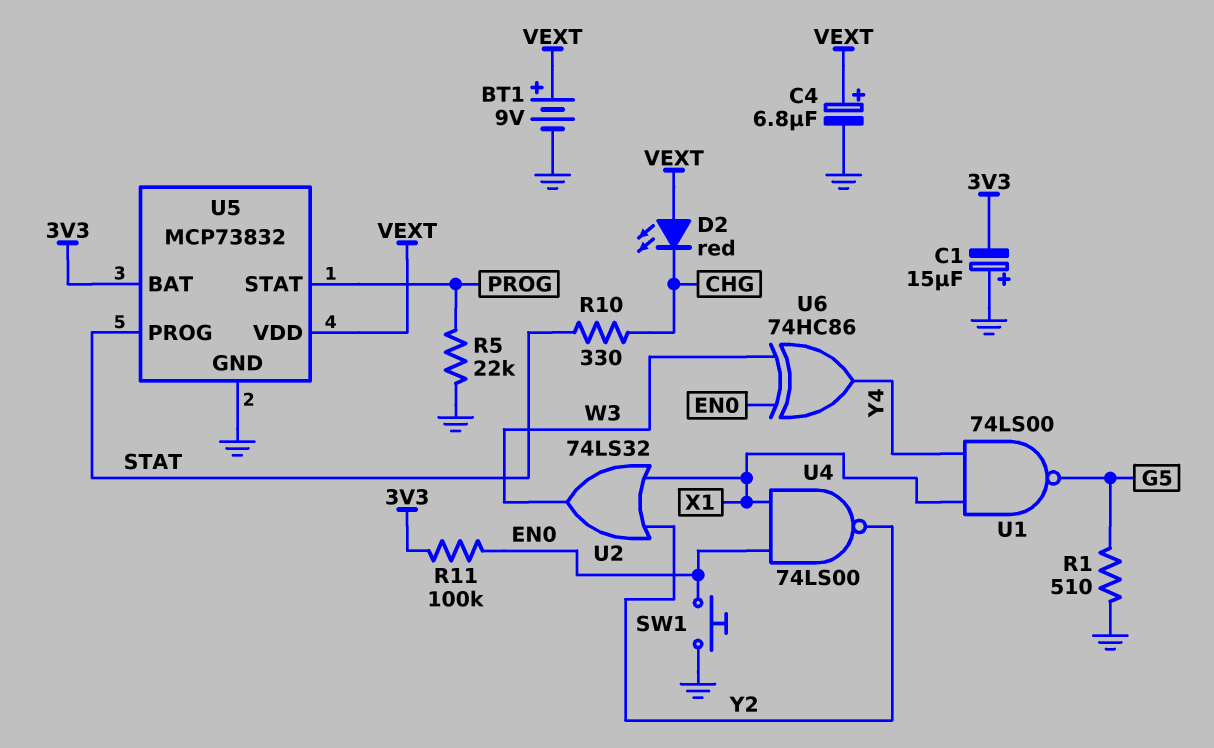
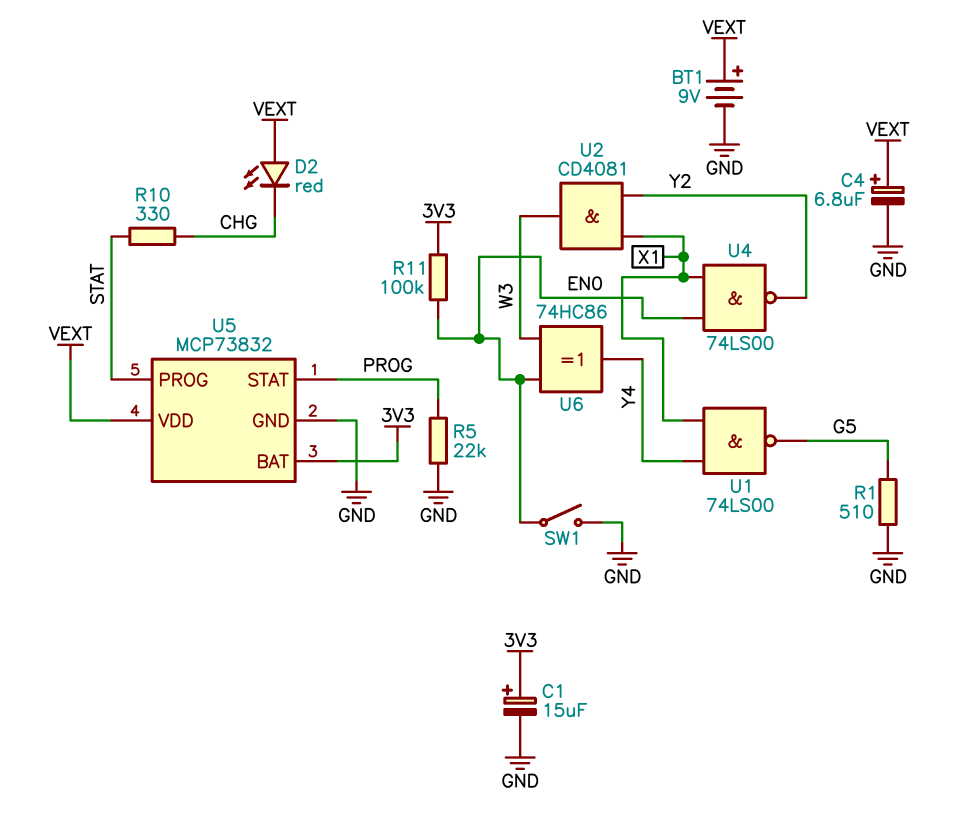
C1: 15uF (plus GND, minus 3V3) -> 15uF (plus 3V3, minus GND)
SW1: button (EN0, GND) -> switch (EN0, GND)
U2: OR 74LS32 (in X1, in Y2, out W3) -> AND CD4081 (in X1, in Y2, out W3)

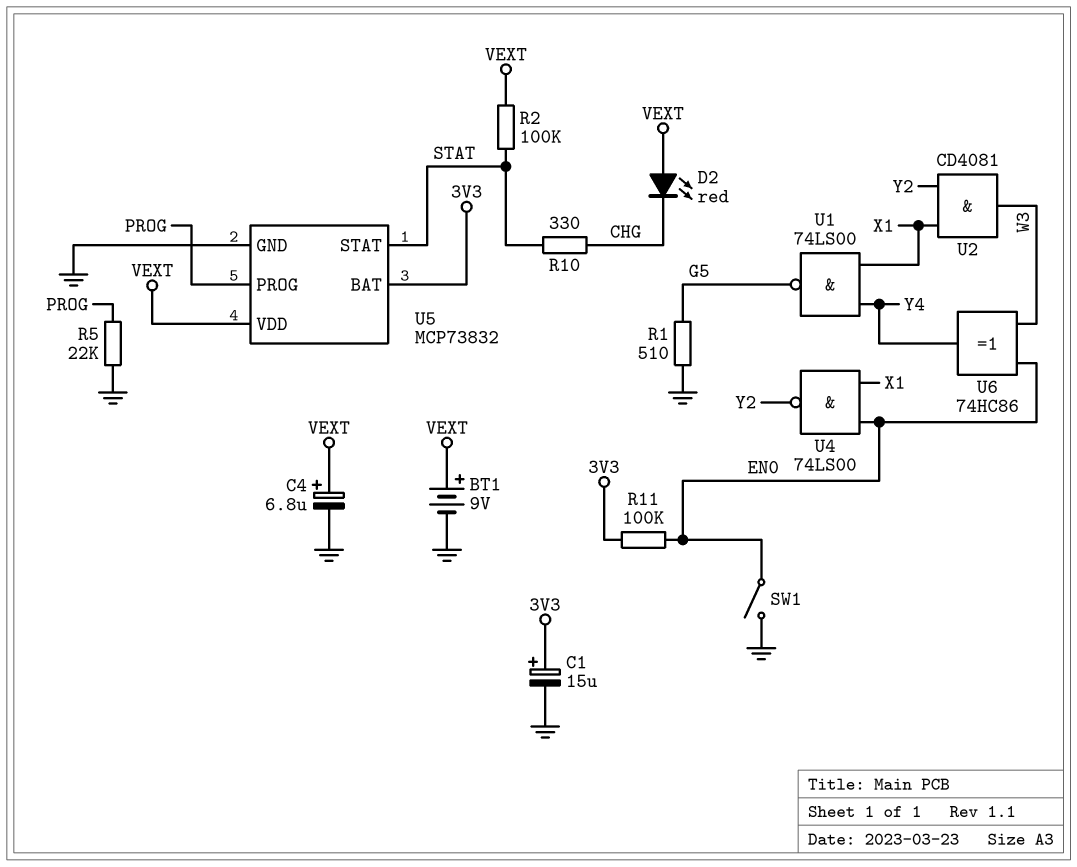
R2: none -> 100k (STAT, VEXT)
U5 pin PROG: STAT -> PROG
U5 pin STAT: PROG -> STAT

